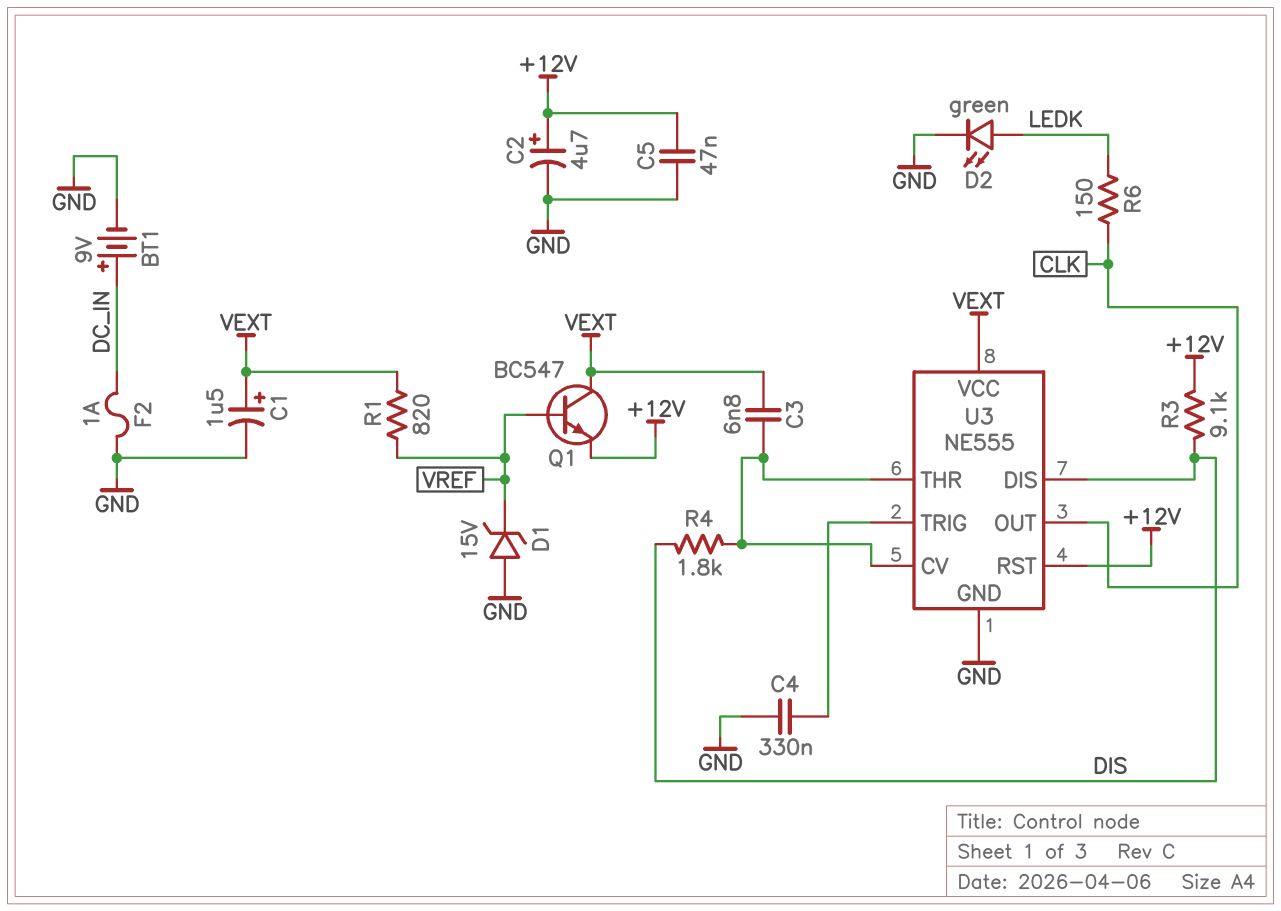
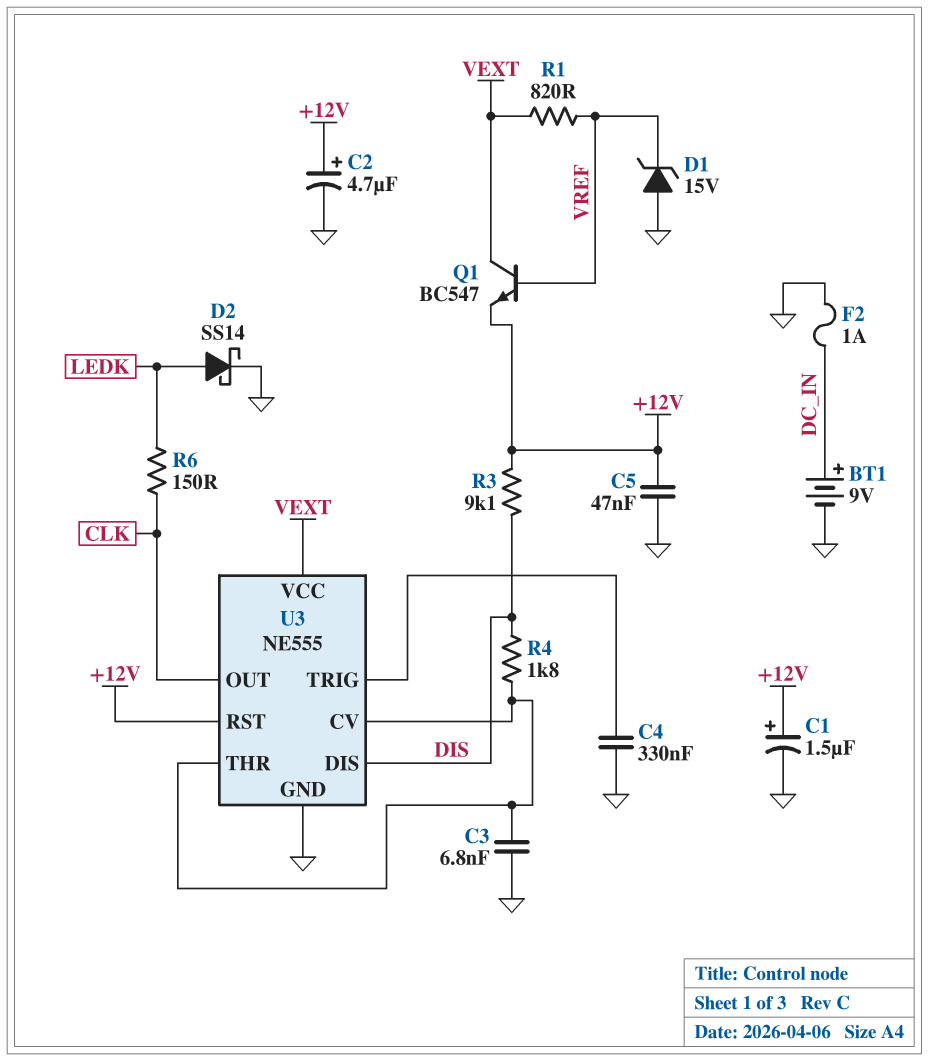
C1: 1.5uF (plus VEXT, minus GND) -> 1.5uF (plus +12V, minus GND)
C3: 6.8nF (U3/CV, VEXT) -> 6.8nF (GND, U3/CV)
D2: LED green (A LEDK, K GND) -> schottky SS14 (A LEDK, K GND)

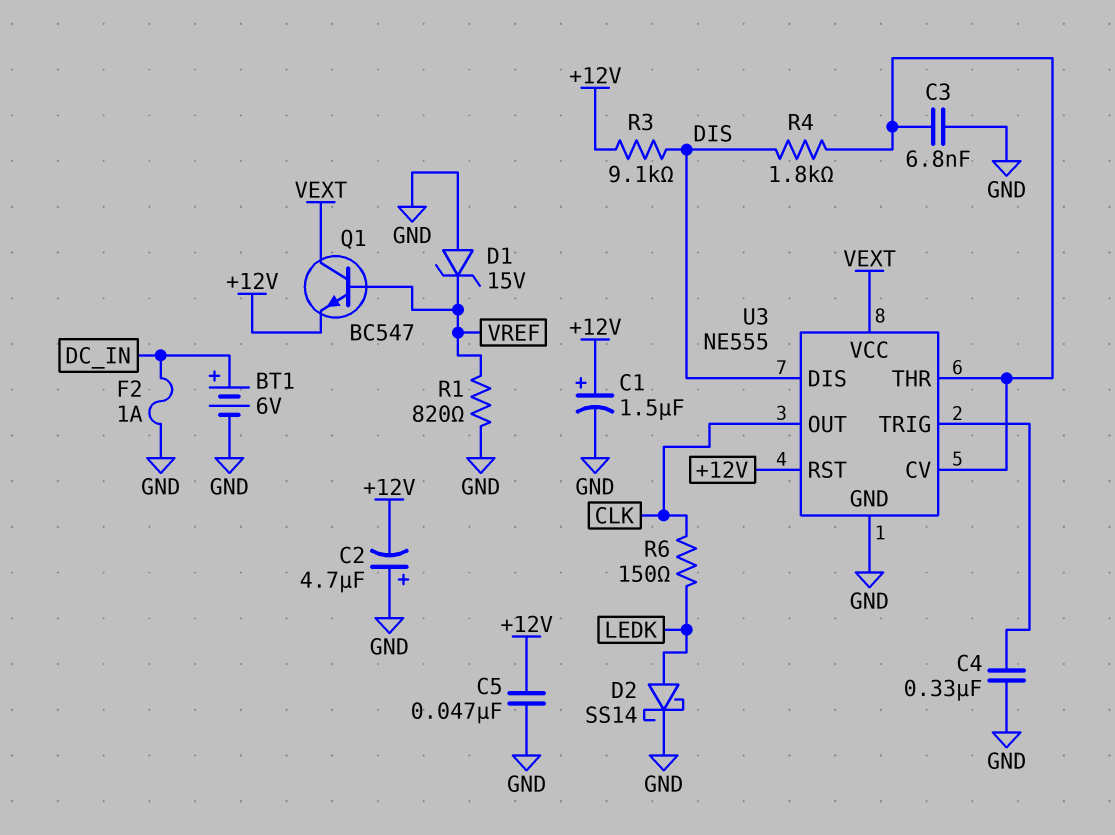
BT1: 9V (plus DC_IN, minus GND) -> 6V (plus DC_IN, minus GND)
C2: 4.7uF (plus +12V, minus GND) -> 4.7uF (plus GND, minus +12V)
R1: 820 (VEXT, VREF) -> 820 (GND, VREF)

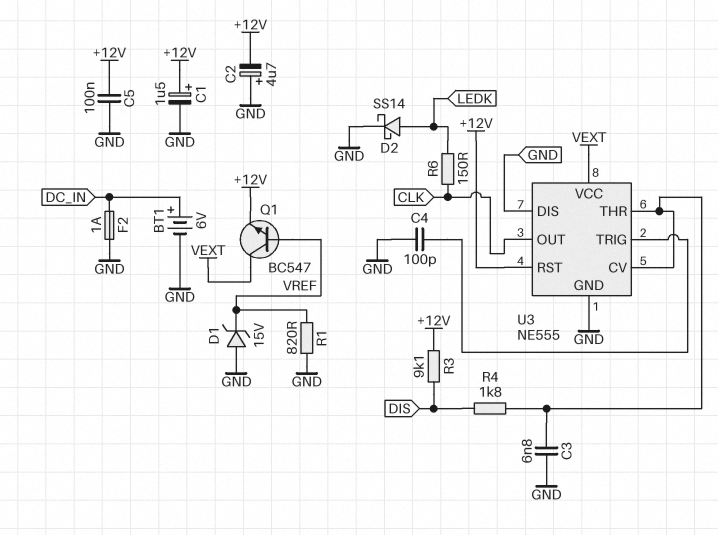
C4: 330nF (GND, U3/TRIG) -> 100pF (GND, U3/TRIG)
C5: 47nF (+12V, GND) -> 100nF (+12V, GND)
U3 pin DIS: DIS -> GND

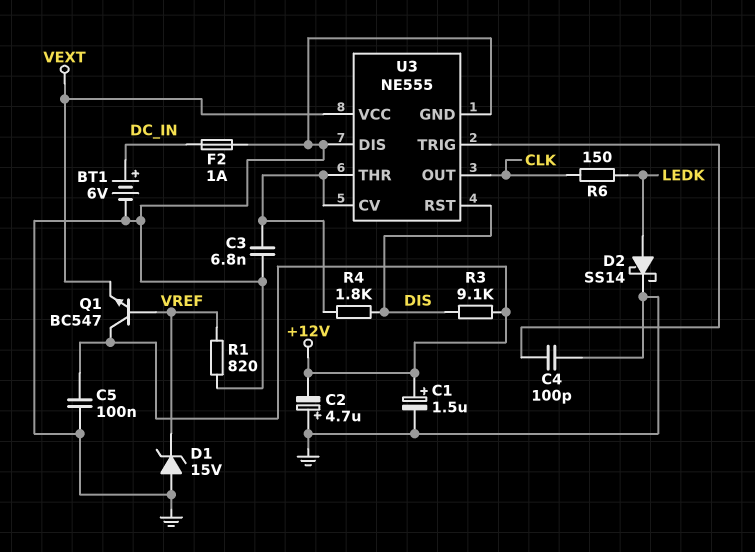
Q1: NPN BC547 (B VREF, C VEXT, E +12V) -> NPN BC547 (B VREF, C +12V, E VEXT)
U3 pin RST: +12V -> DIS

